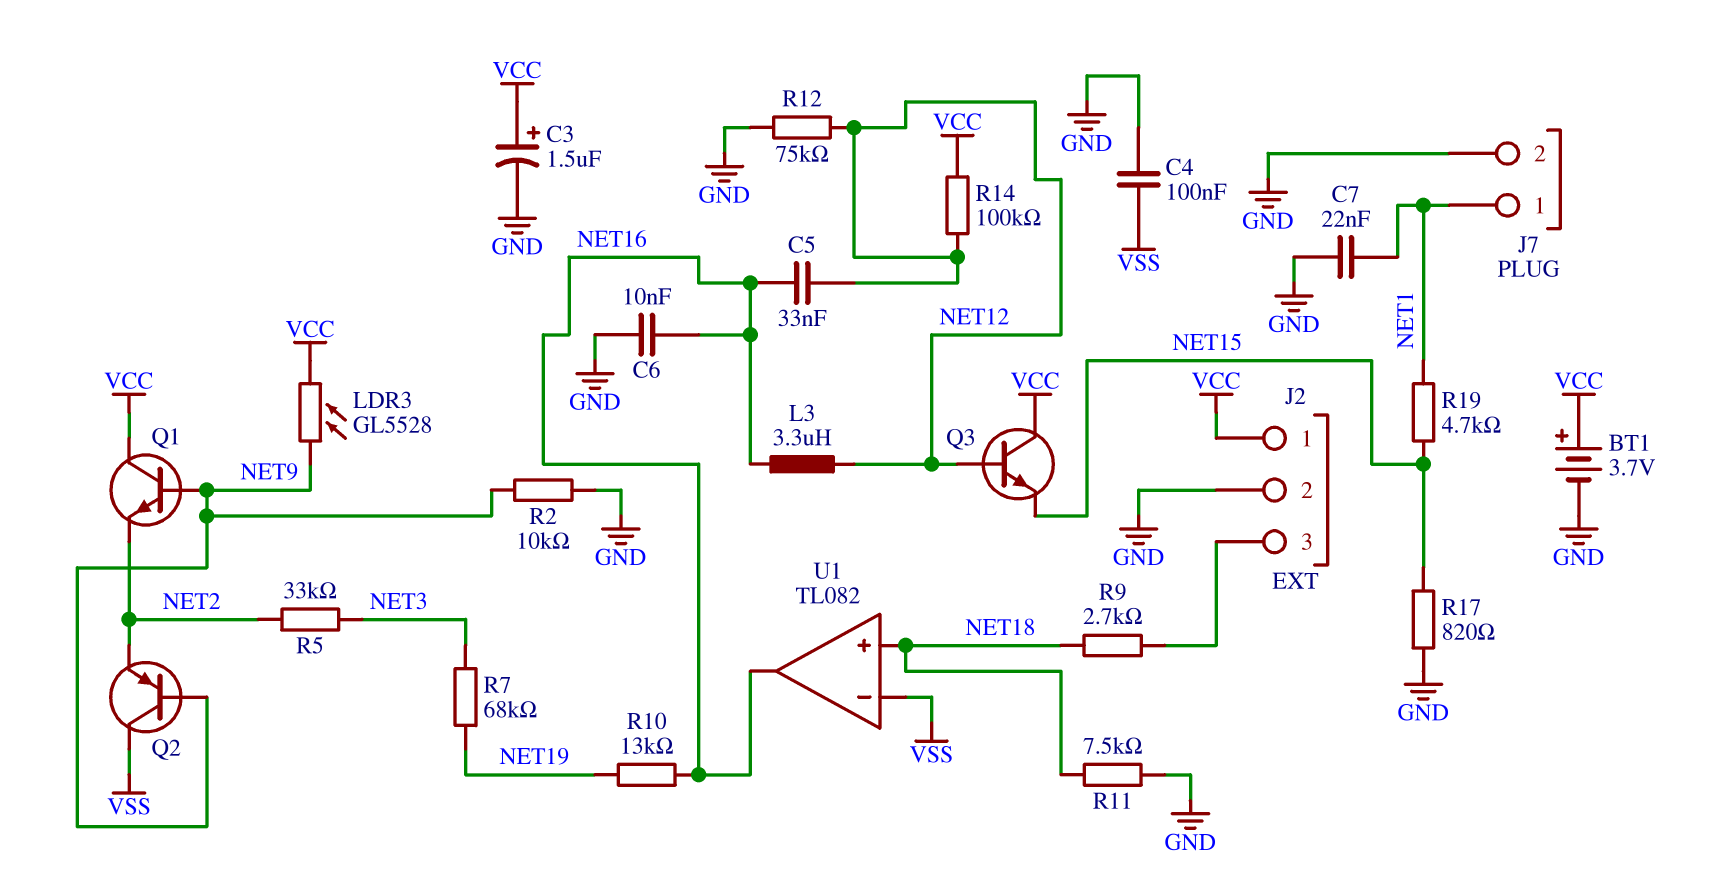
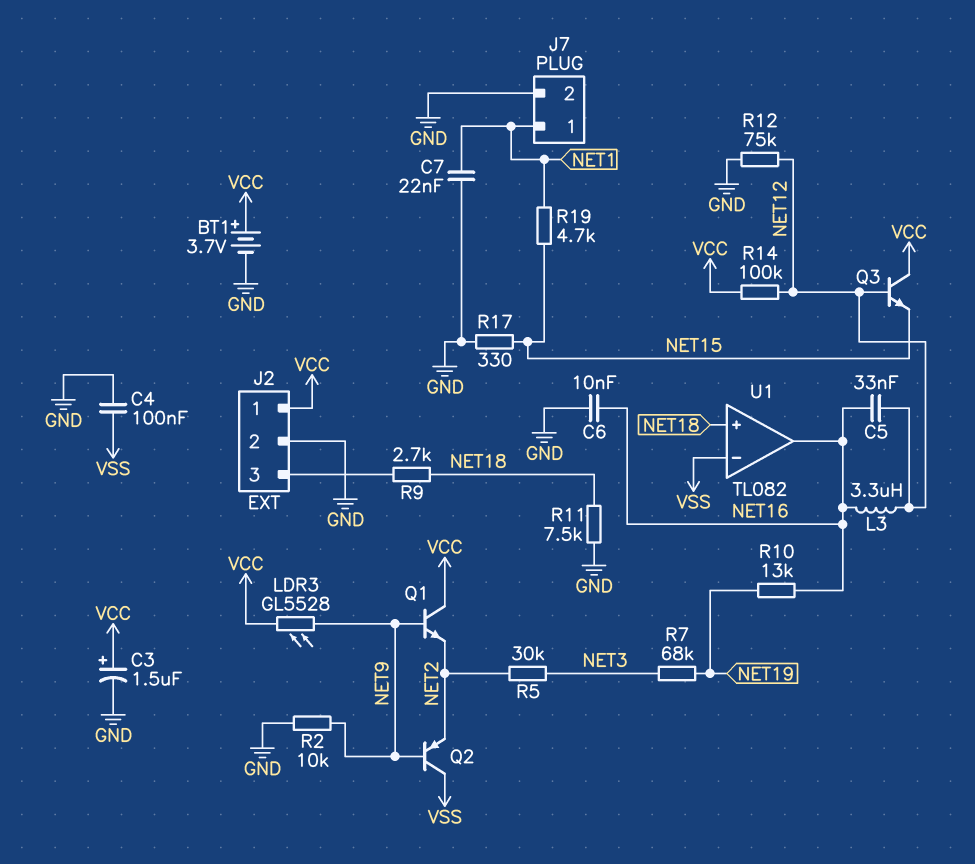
R5: 33k (NET2, NET3) -> 30k (NET2, NET3)
R17: 820 (GND, NET15) -> 330 (GND, NET15)

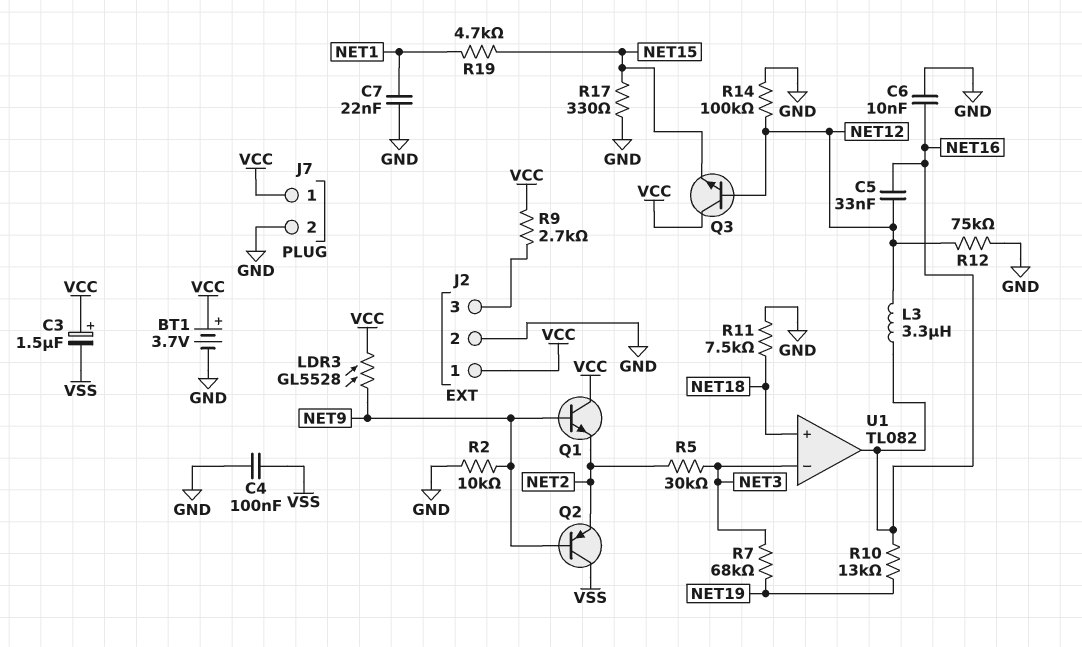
C3: 1.5uF (plus VCC, minus GND) -> 1.5uF (plus VCC, minus VSS)
J7 pin 1: NET1 -> VCC
R9: 2.7k (J2/3, NET18) -> 2.7k (J2/3, VCC)
R14: 100k (NET12, VCC) -> 100k (GND, NET12)
U1 pin in-: VSS -> NET3

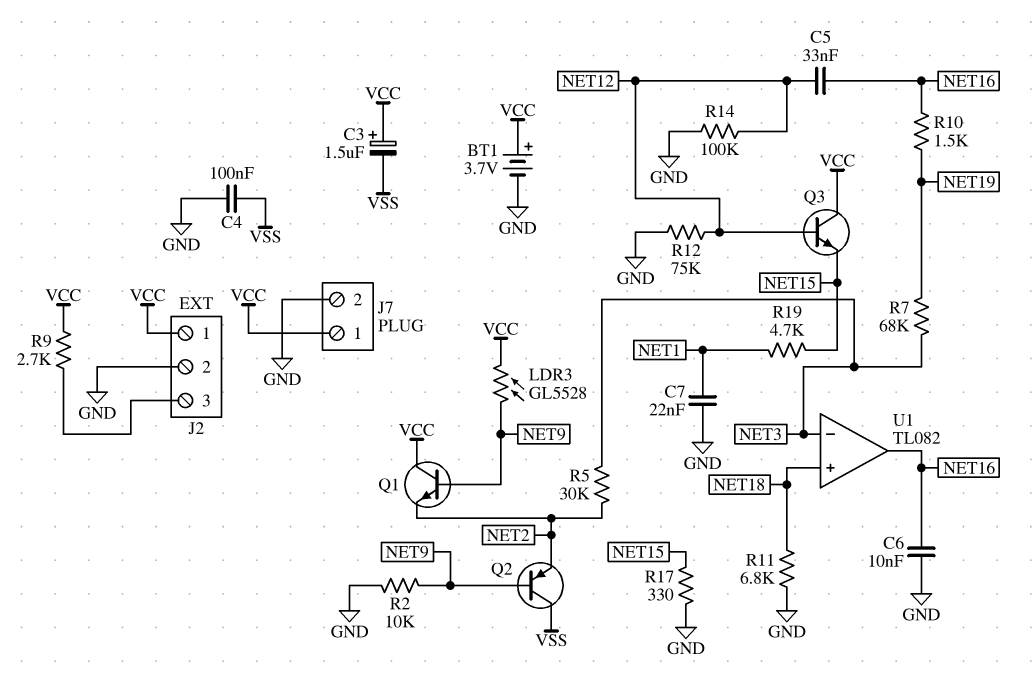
L3: 3.3uH (NET12, NET16) -> none
R10: 13k (NET16, NET19) -> 1.5k (NET16, NET19)
R11: 7.5k (GND, NET18) -> 6.8k (GND, NET18)

